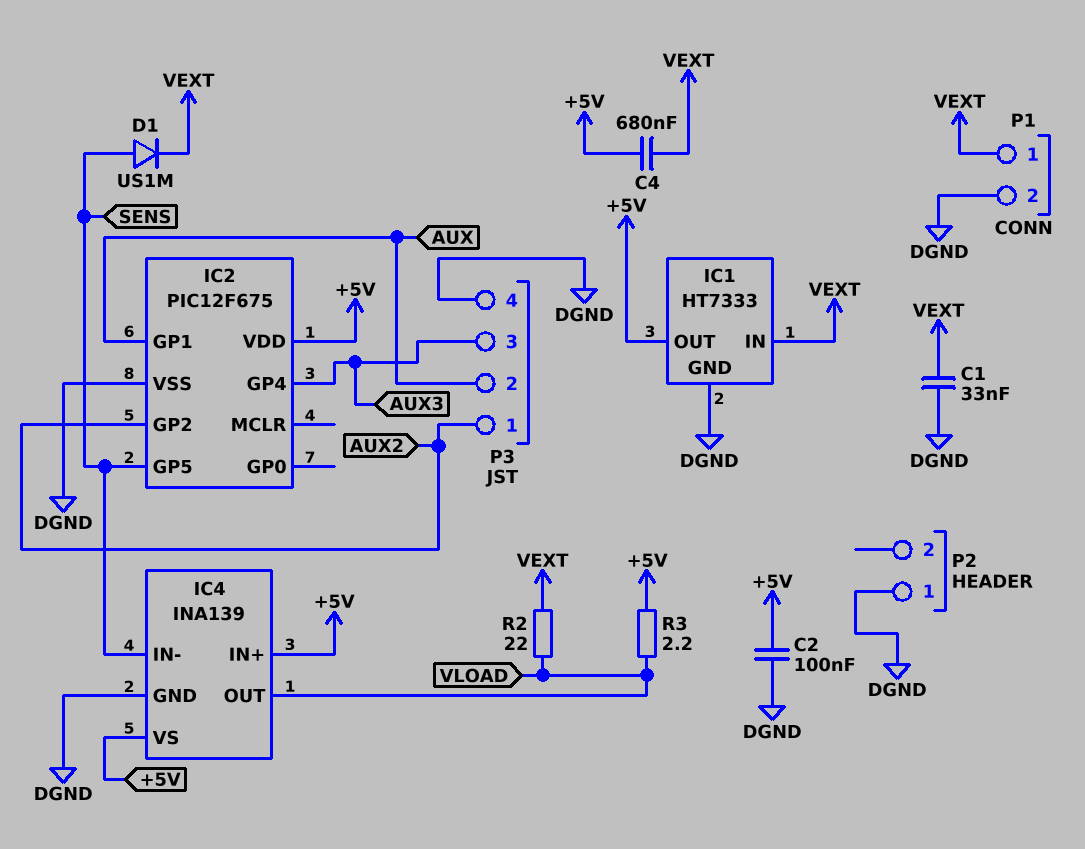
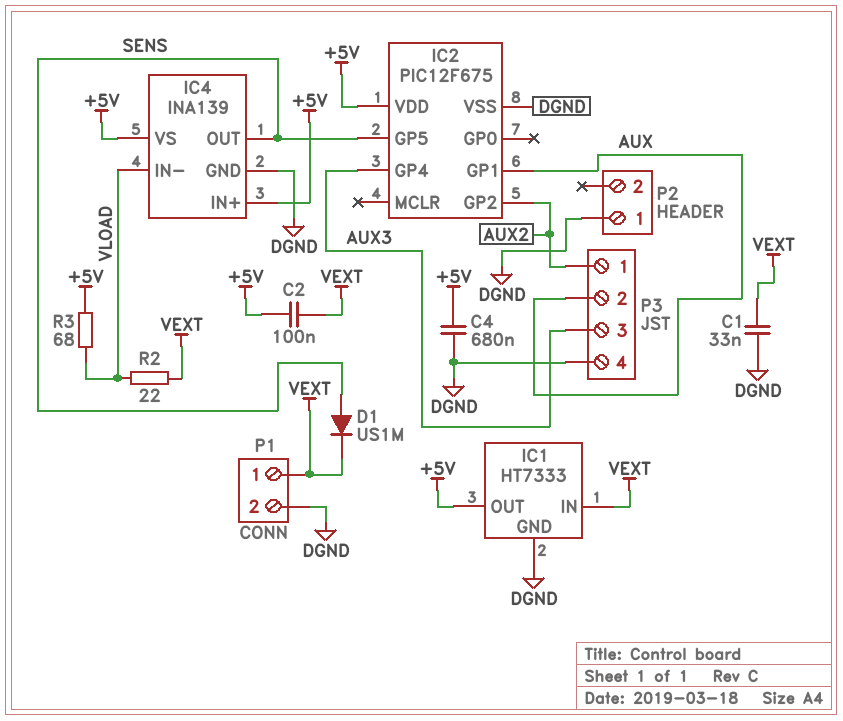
C2: 100nF (+5V, DGND) -> 100nF (+5V, VEXT)
C4: 680nF (+5V, VEXT) -> 680nF (+5V, DGND)
IC4 pin IN-: SENS -> VLOAD
IC4 pin OUT: VLOAD -> SENS
R3: 2.2 (+5V, VLOAD) -> 68 (+5V, VLOAD)

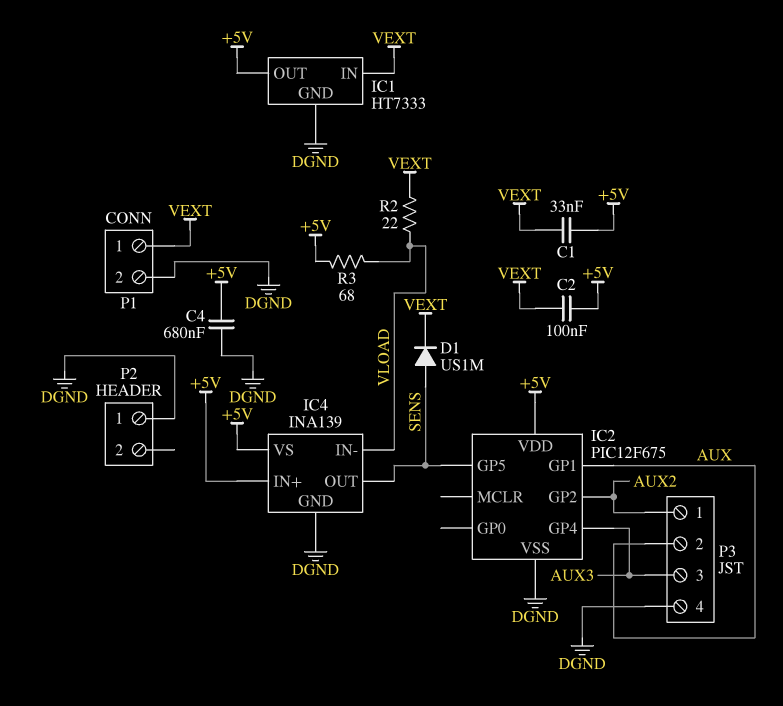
C1: 33nF (DGND, VEXT) -> 33nF (+5V, VEXT)

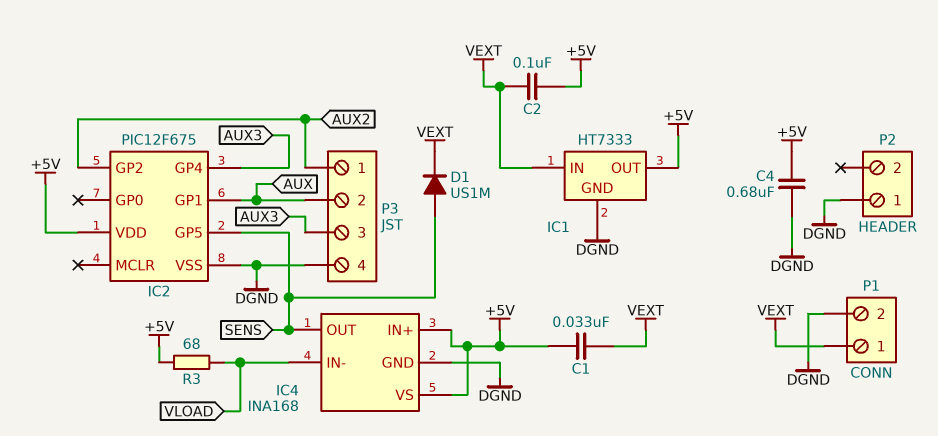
IC4: INA139 -> INA168
R2: 22 (VEXT, VLOAD) -> none

